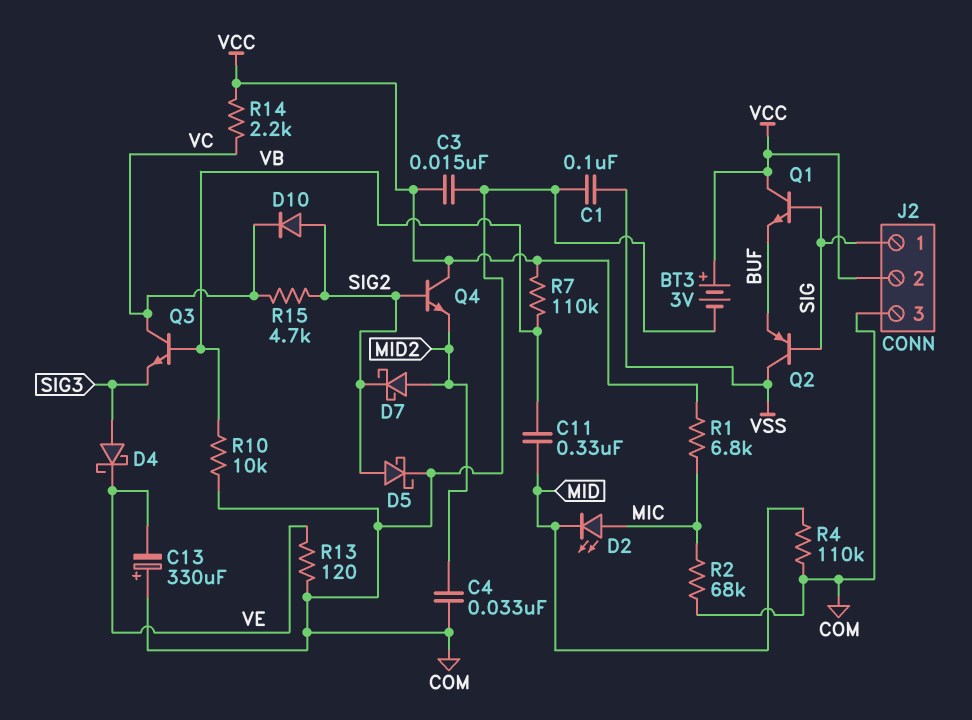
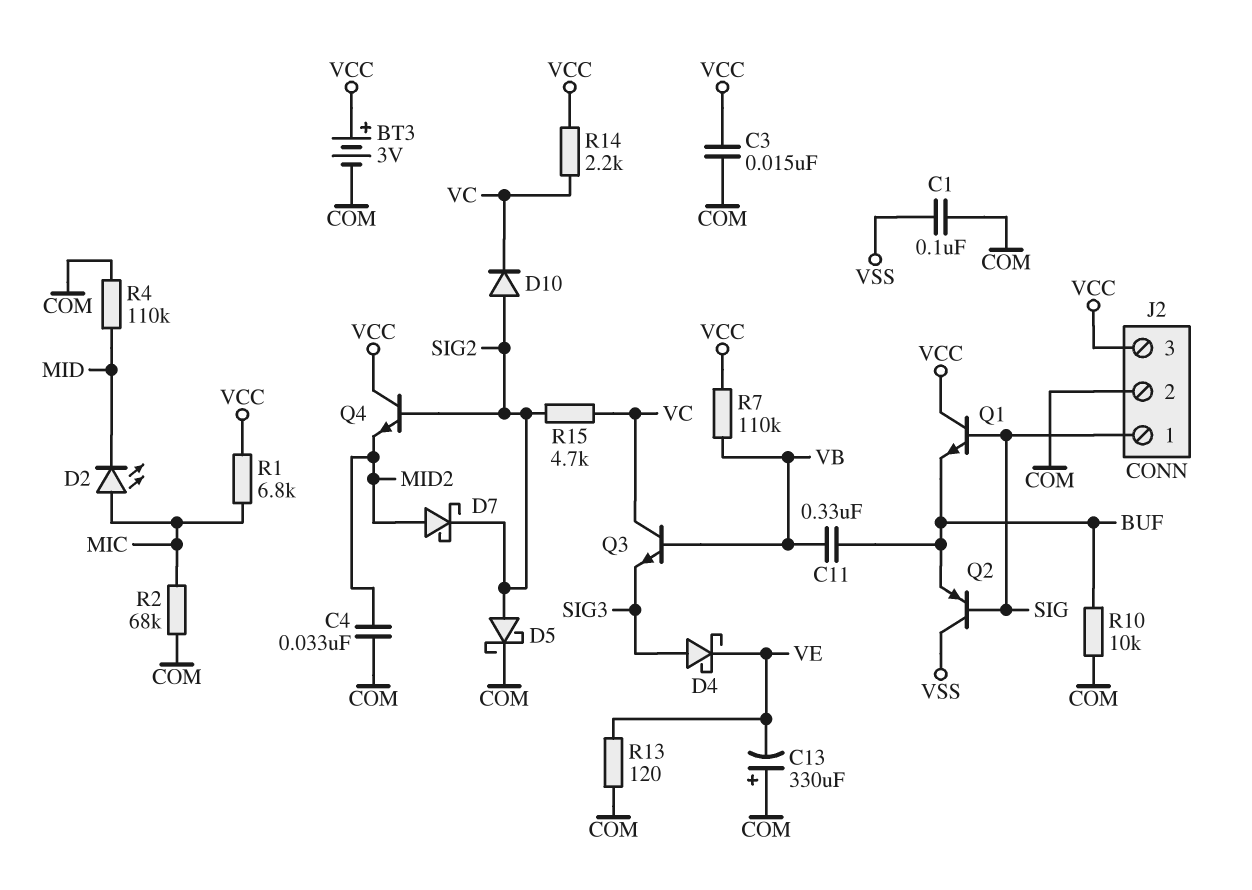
C11: 330nF (MID, VB) -> 330nF (BUF, VB)
J2 pin 2: VCC -> COM
J2 pin 3: COM -> VCC
R10: 10k (COM, VB) -> 10k (BUF, COM)

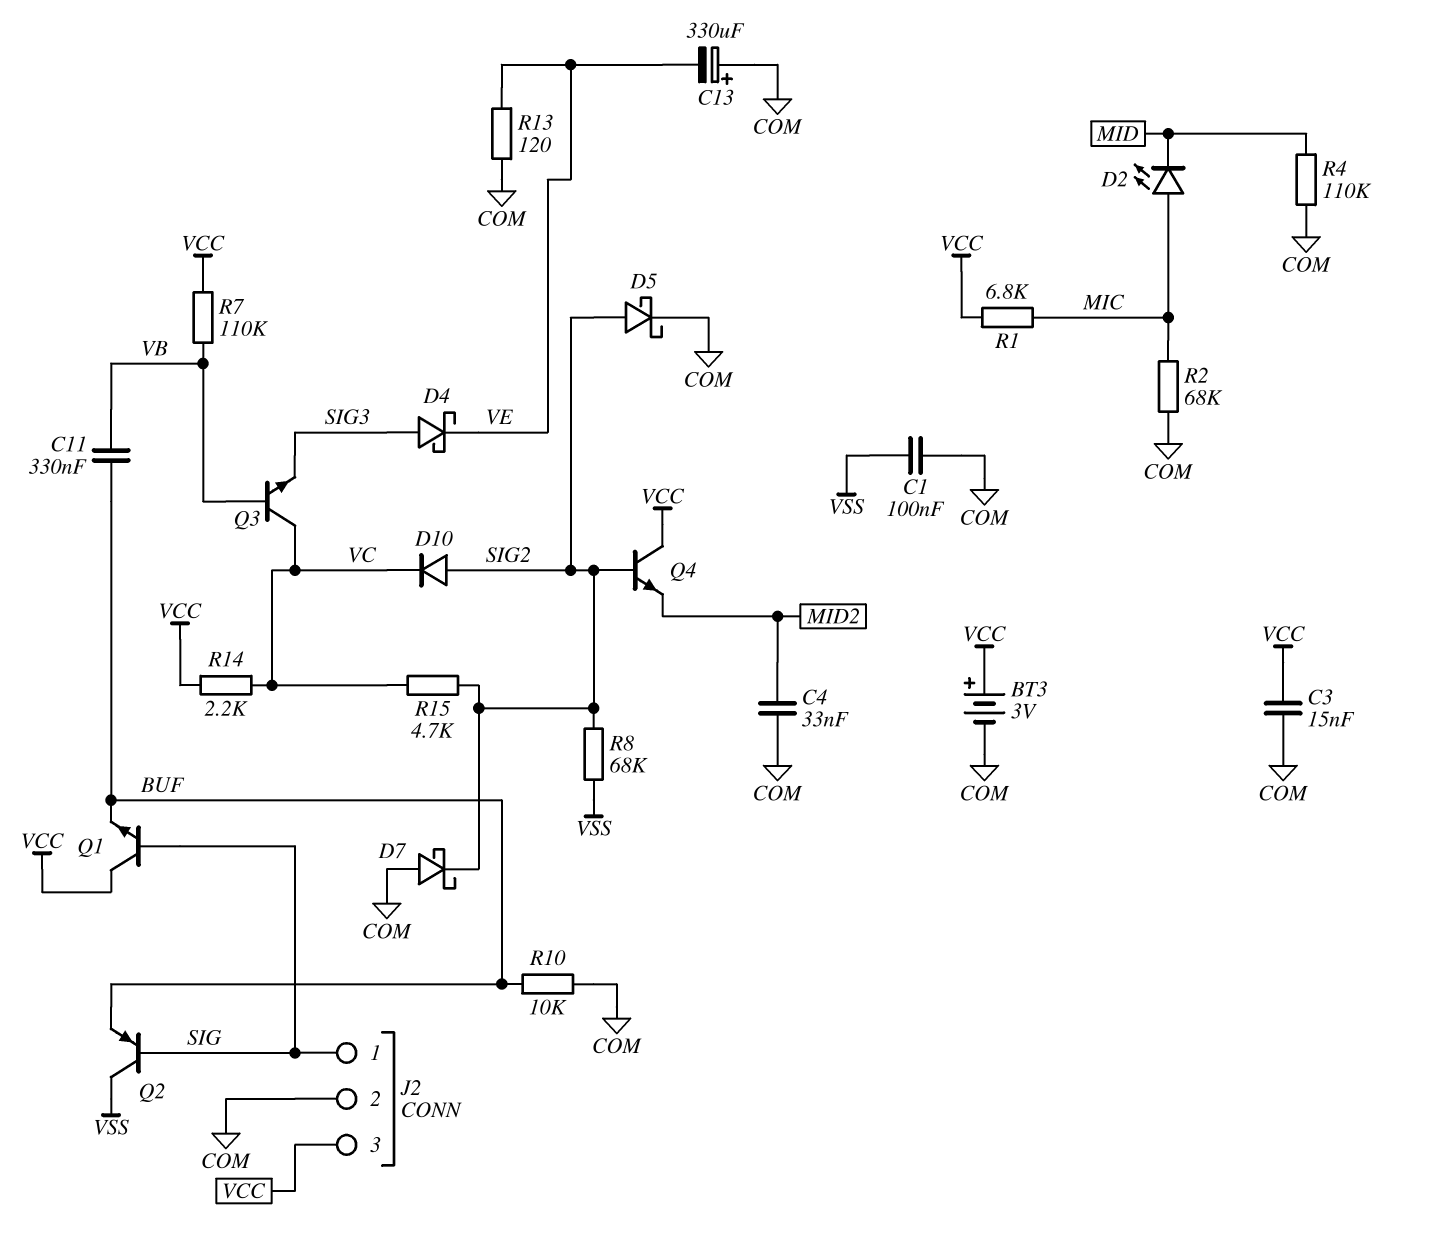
D7: schottky (A MID2, K SIG2) -> schottky (A COM, K SIG2)
R8: none -> 68k (SIG2, VSS)

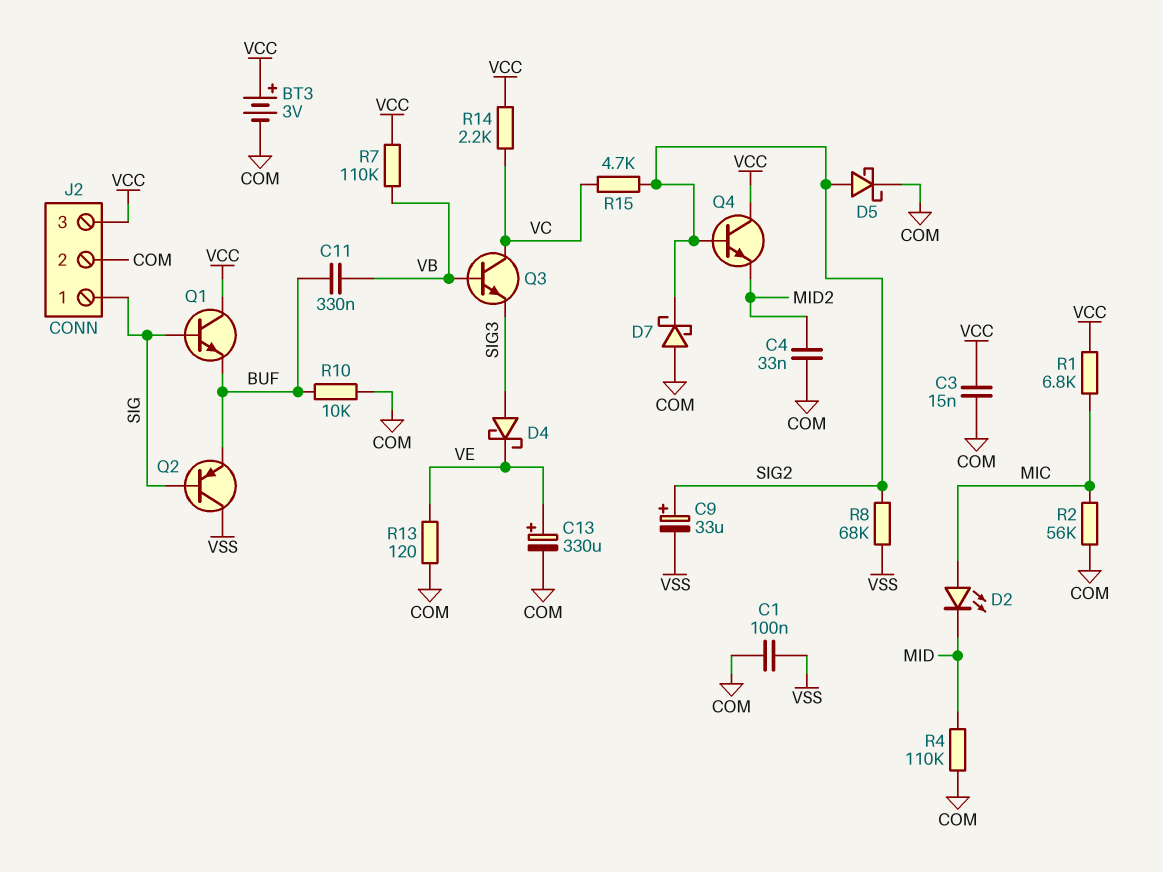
C9: none -> 33uF (plus SIG2, minus VSS)
C13: 330uF (plus COM, minus VE) -> 330uF (plus VE, minus COM)
D10: diode (A SIG2, K VC) -> none
R2: 68k (COM, MIC) -> 56k (COM, MIC)

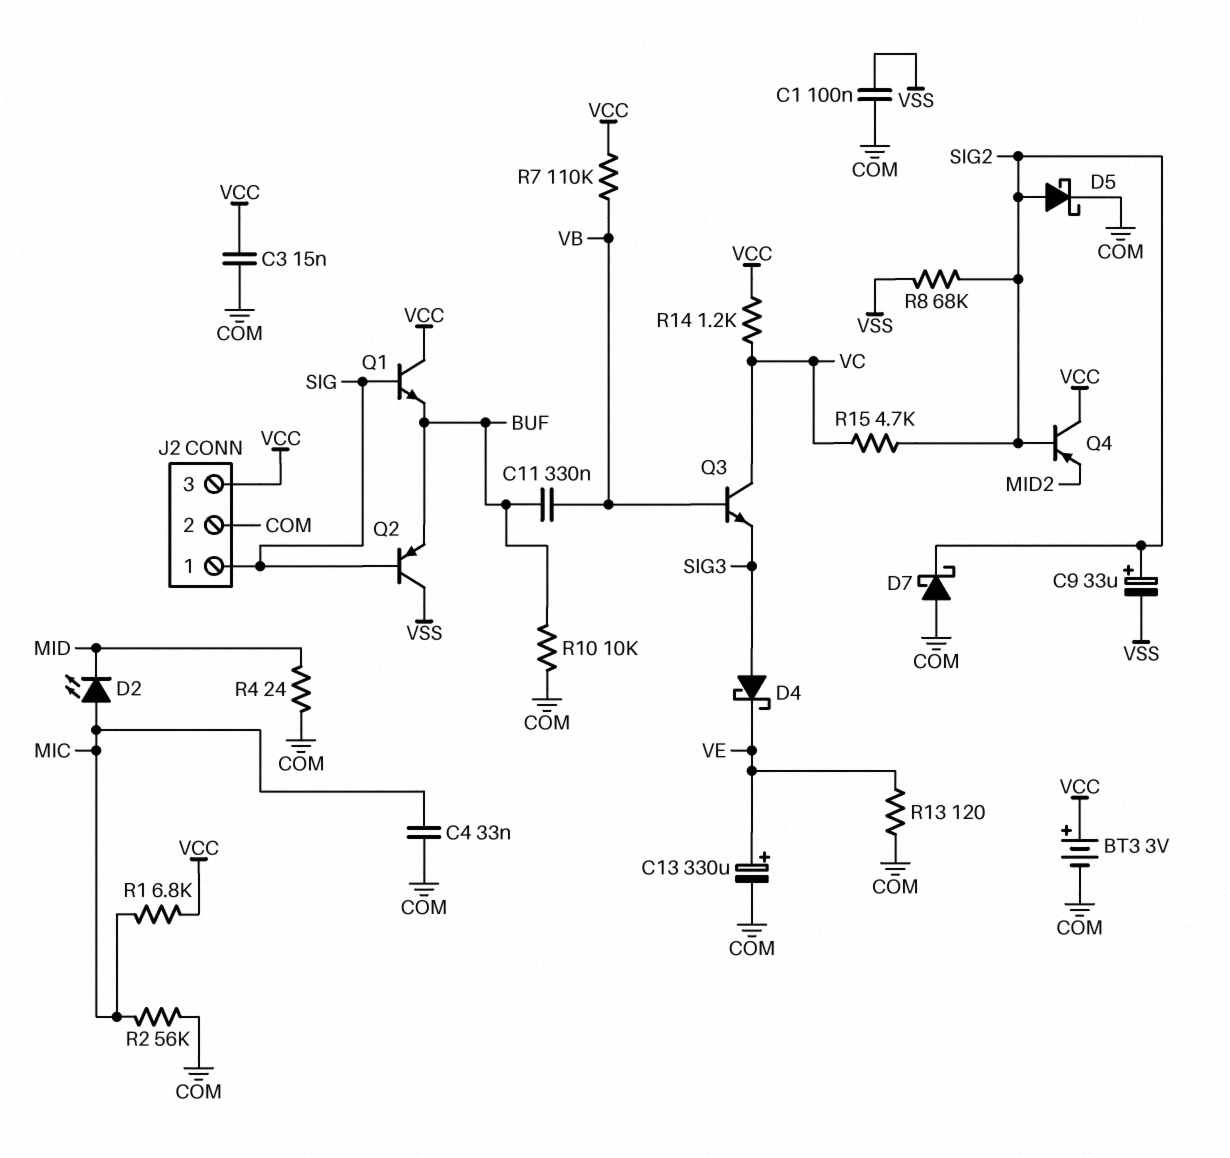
C4: 33nF (COM, MID2) -> 33nF (COM, MIC)
Q4: NPN (B SIG2, C VCC, E MID2) -> PNP (B SIG2, C VCC, E MID2)
R4: 110k (COM, MID) -> 24 (COM, MID)
R14: 2.2k (VC, VCC) -> 1.2k (VC, VCC)

